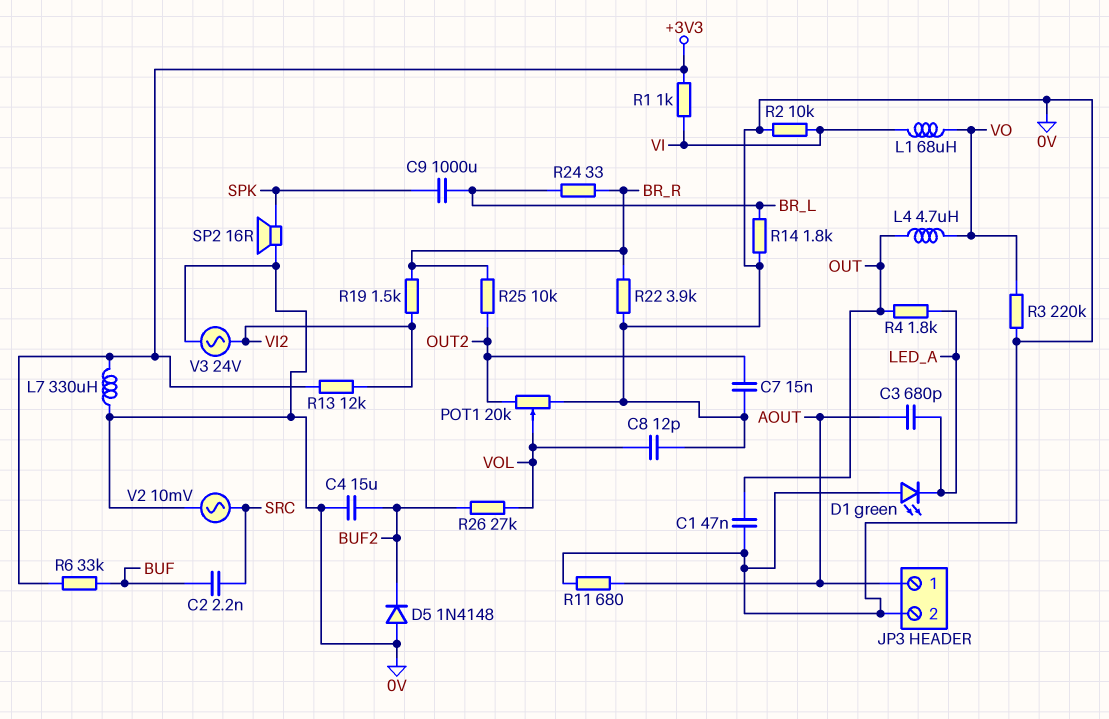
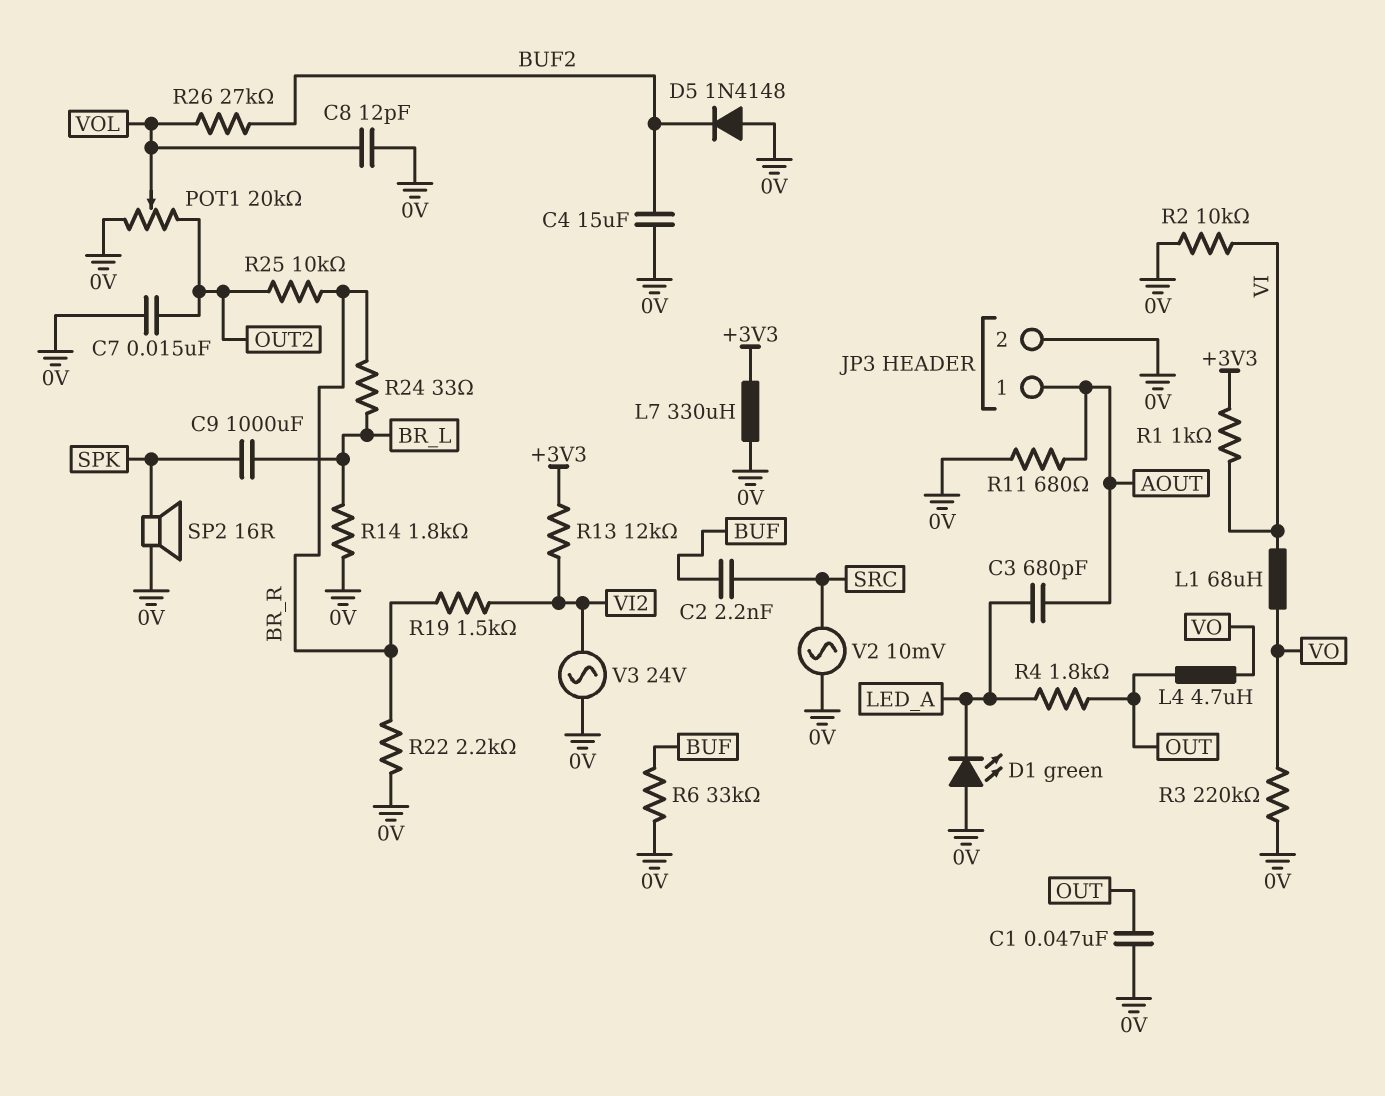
R6: 33k (+3V3, BUF) -> 33k (0V, BUF)
R22: 3.9k (0V, BR_R) -> 2.2k (0V, BR_R)

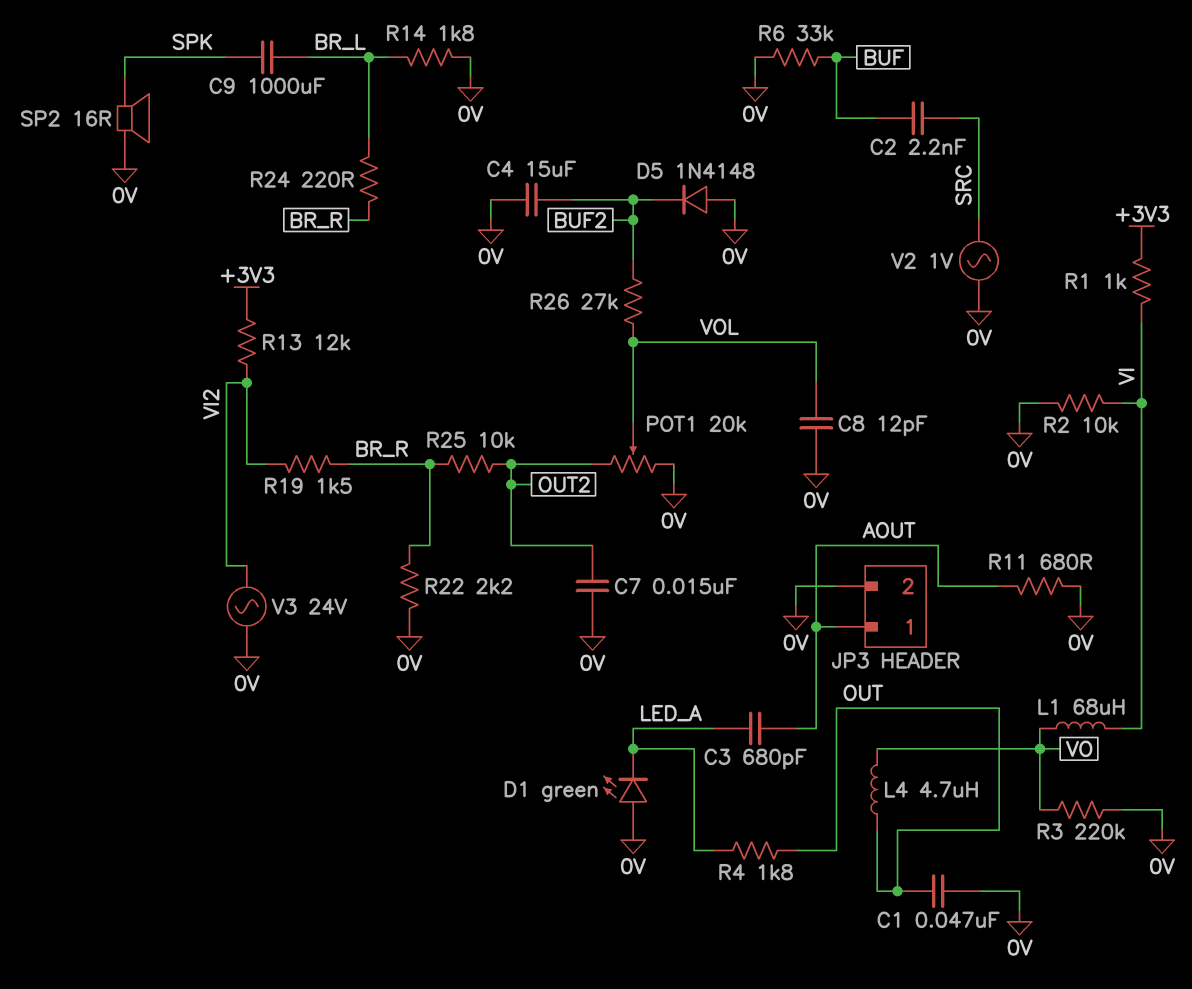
L7: 330uH (+3V3, 0V) -> none
R24: 33 (BR_L, BR_R) -> 220 (BR_L, BR_R)
V2: AC 10mV (0V, SRC) -> AC 1V (0V, SRC)

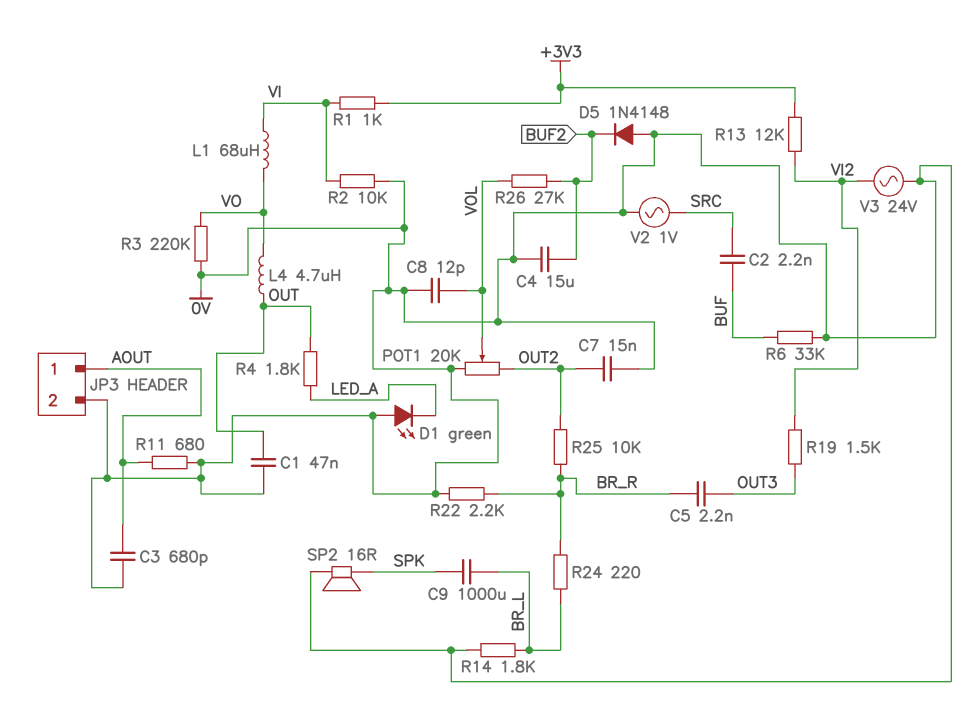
C3: 680pF (AOUT, LED_A) -> 680pF (0V, AOUT)
C5: none -> 2.2nF (BR_R, OUT3)
R19: 1.5k (BR_R, VI2) -> 1.5k (OUT3, VI2)

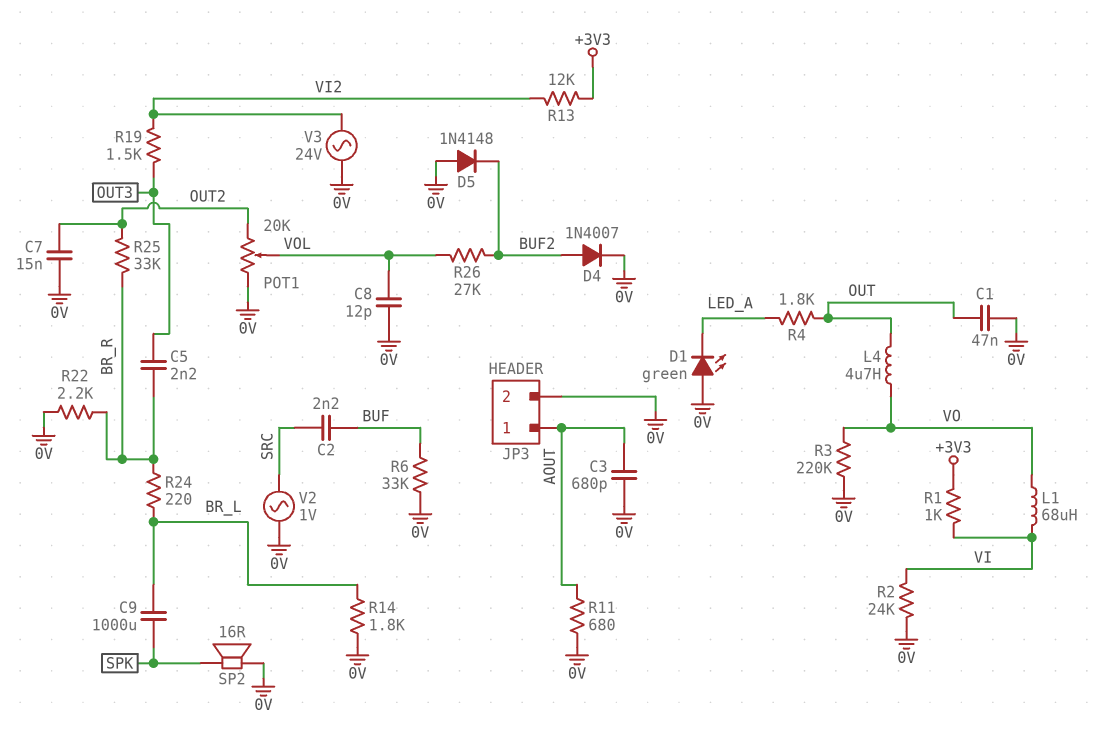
C4: 15uF (0V, BUF2) -> none
D4: none -> diode 1N4007 (A BUF2, K 0V)
R2: 10k (0V, VI) -> 24k (0V, VI)
R25: 10k (BR_R, OUT2) -> 33k (BR_R, OUT2)

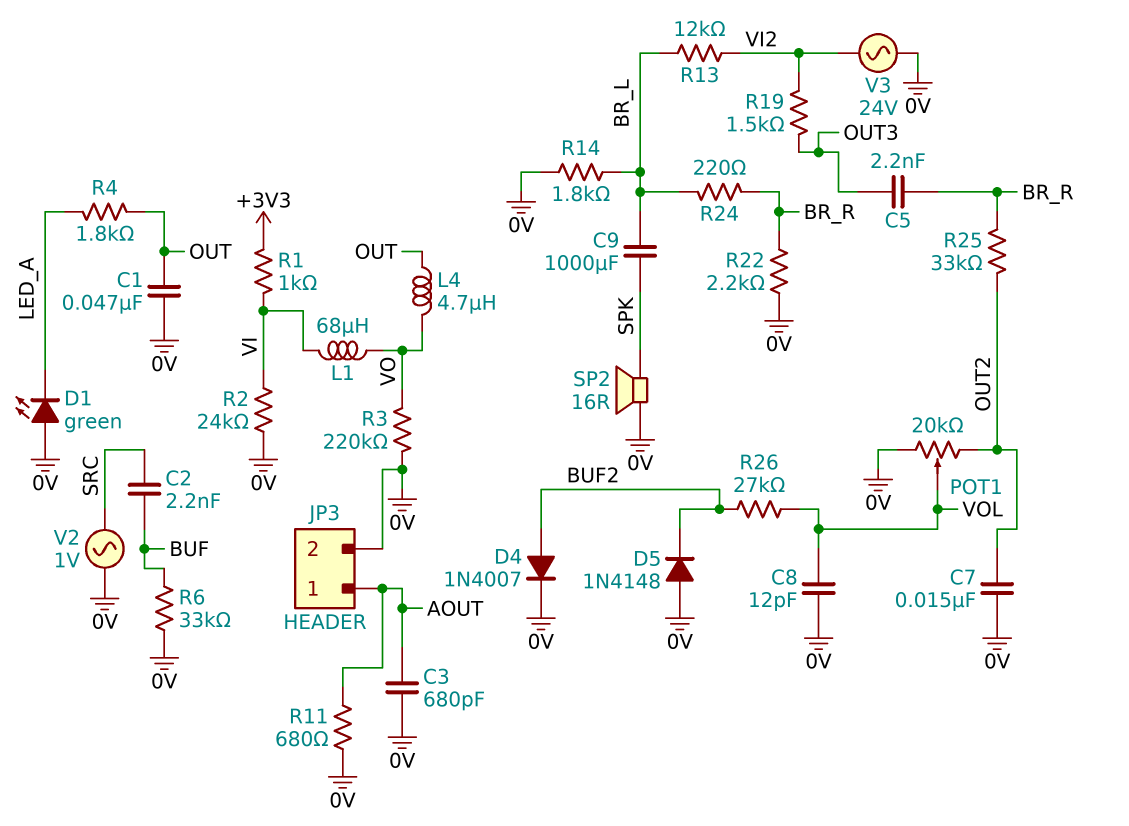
R13: 12k (+3V3, VI2) -> 12k (BR_L, VI2)

